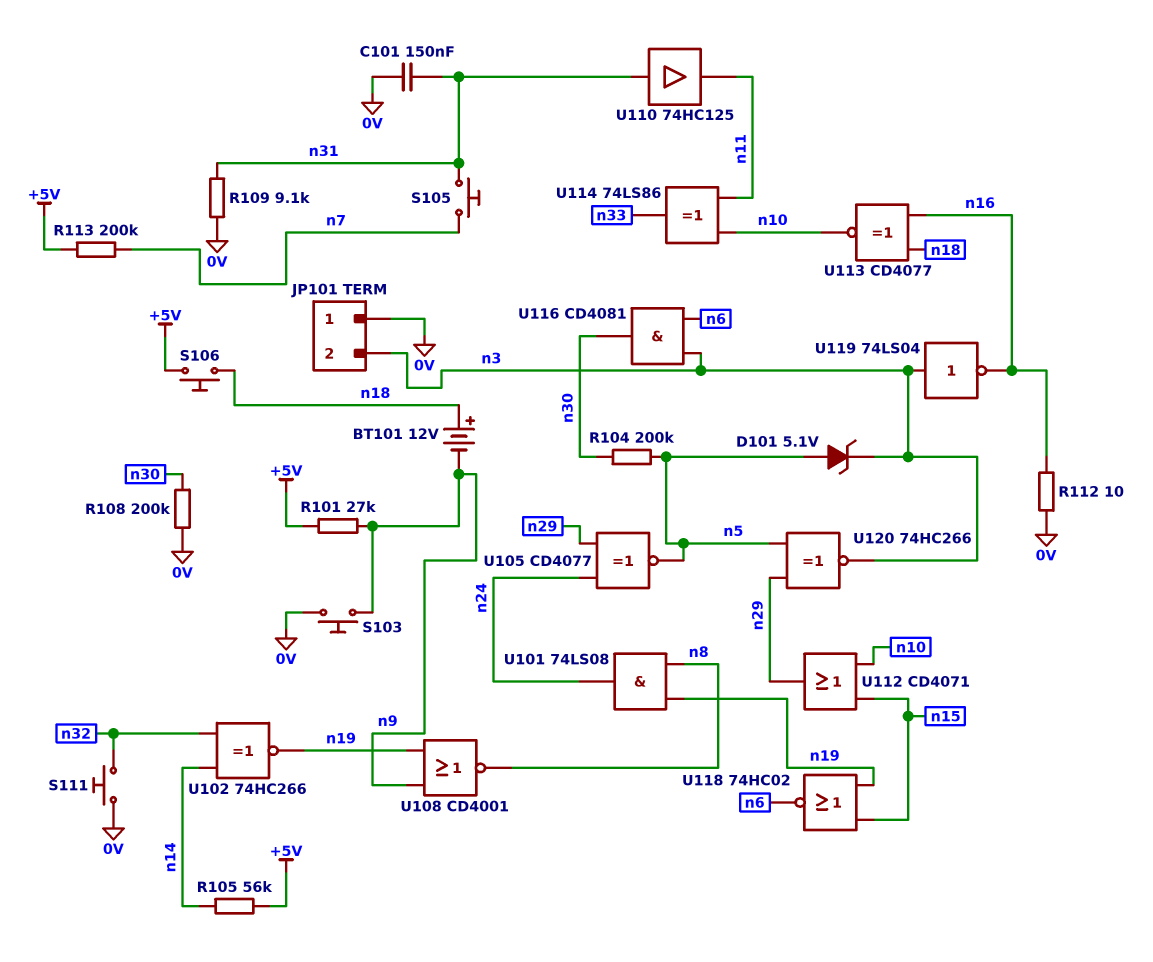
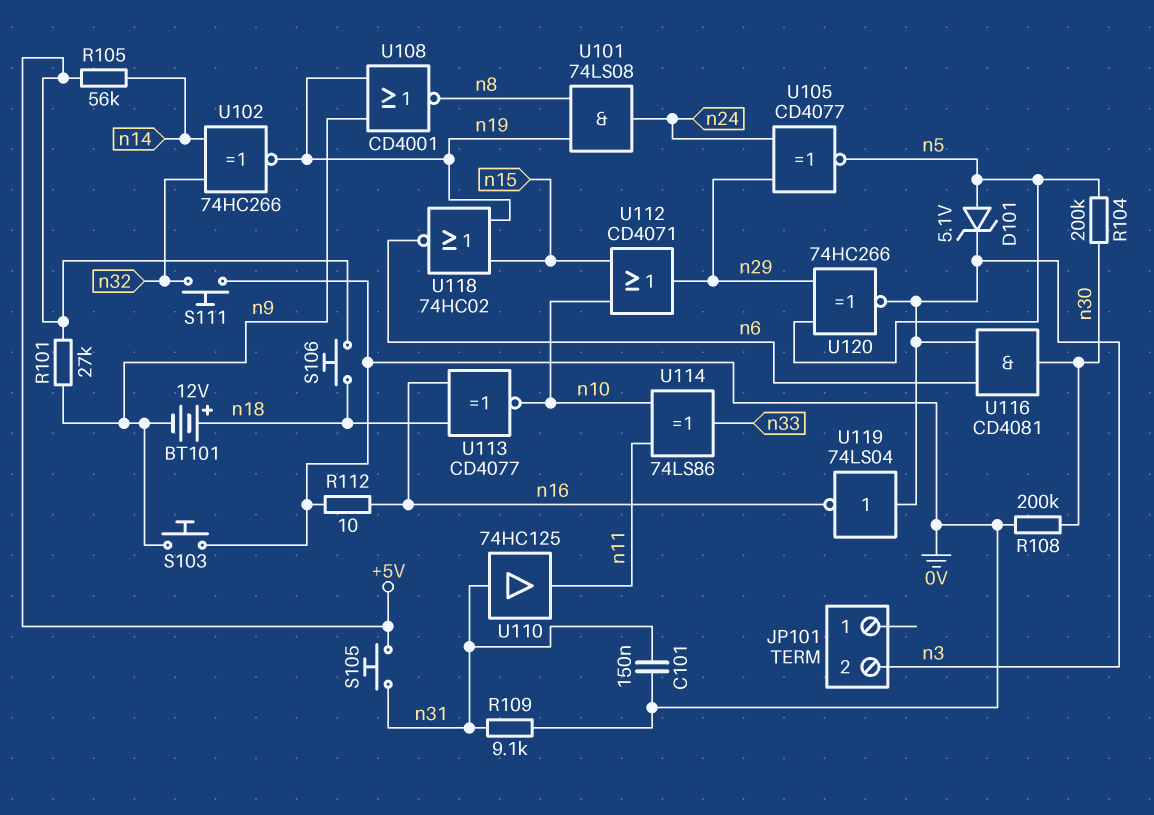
JP101 pin 1: 0V -> none
R113: 200k (+5V, n7) -> none
S105: button (n7, n31) -> button (+5V, n31)

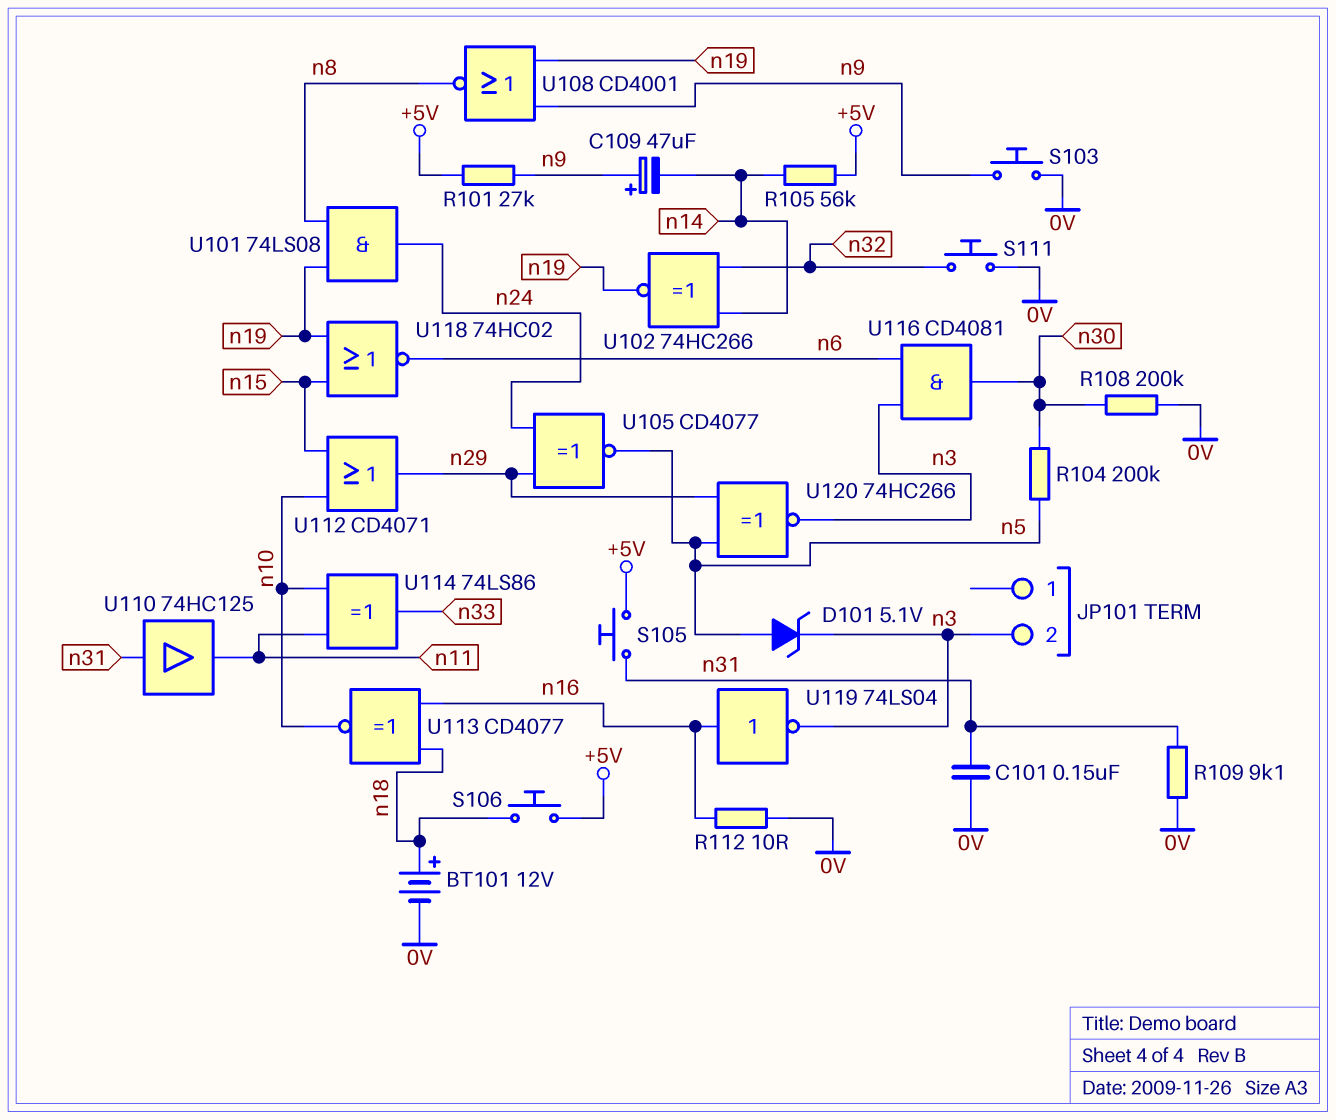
BT101: 12V (plus n18, minus n9) -> 12V (plus n18, minus 0V)
C109: none -> 47uF (plus n9, minus n14)
U119: NOT 74LS04 (in n3, out n16) -> NOT 74LS04 (in n16, out n3)

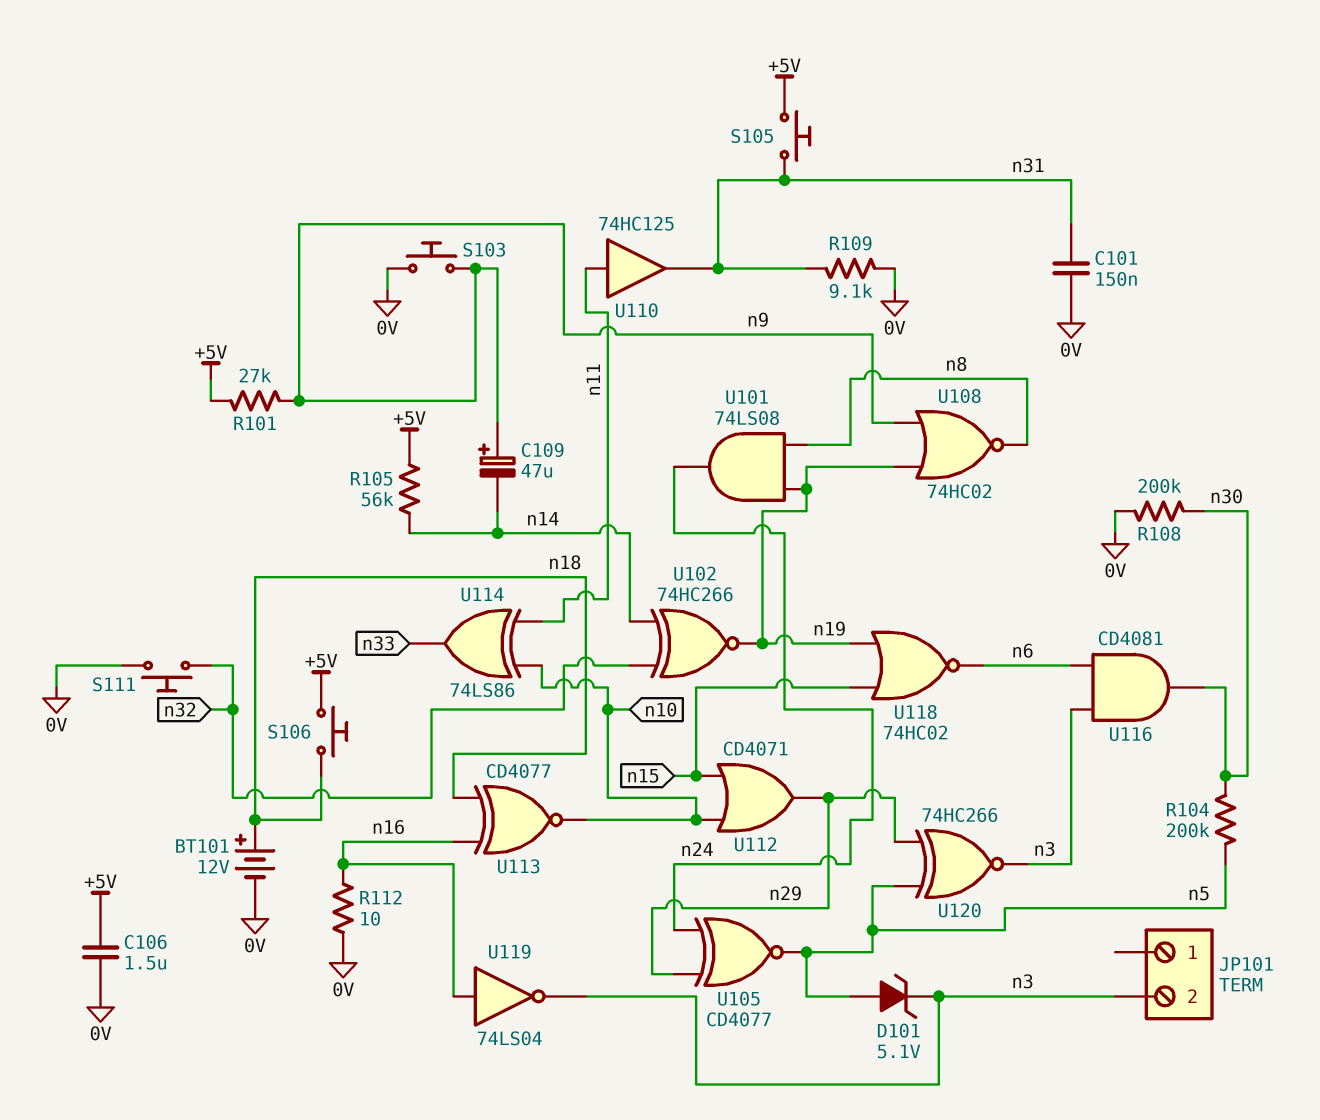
C106: none -> 1.5uF (+5V, 0V)
U108: NOR CD4001 (in n9, in n19, out n8) -> NOR 74HC02 (in n9, in n19, out n8)
U110: buffer 74HC125 (in n31, out n11) -> buffer 74HC125 (in n11, out n31)

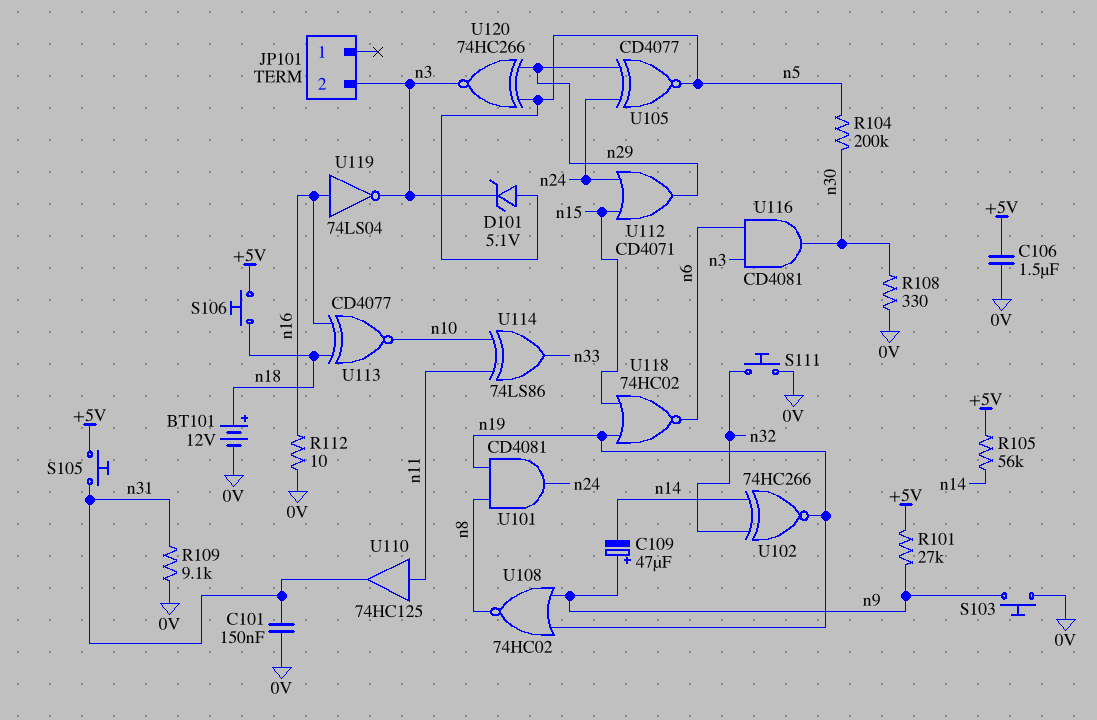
R108: 200k (0V, n30) -> 330 (0V, n30)
U101: AND 74LS08 (in n8, in n19, out n24) -> AND CD4081 (in n8, in n19, out n24)
U112: OR CD4071 (in n10, in n15, out n29) -> OR CD4071 (in n15, in n24, out n29)

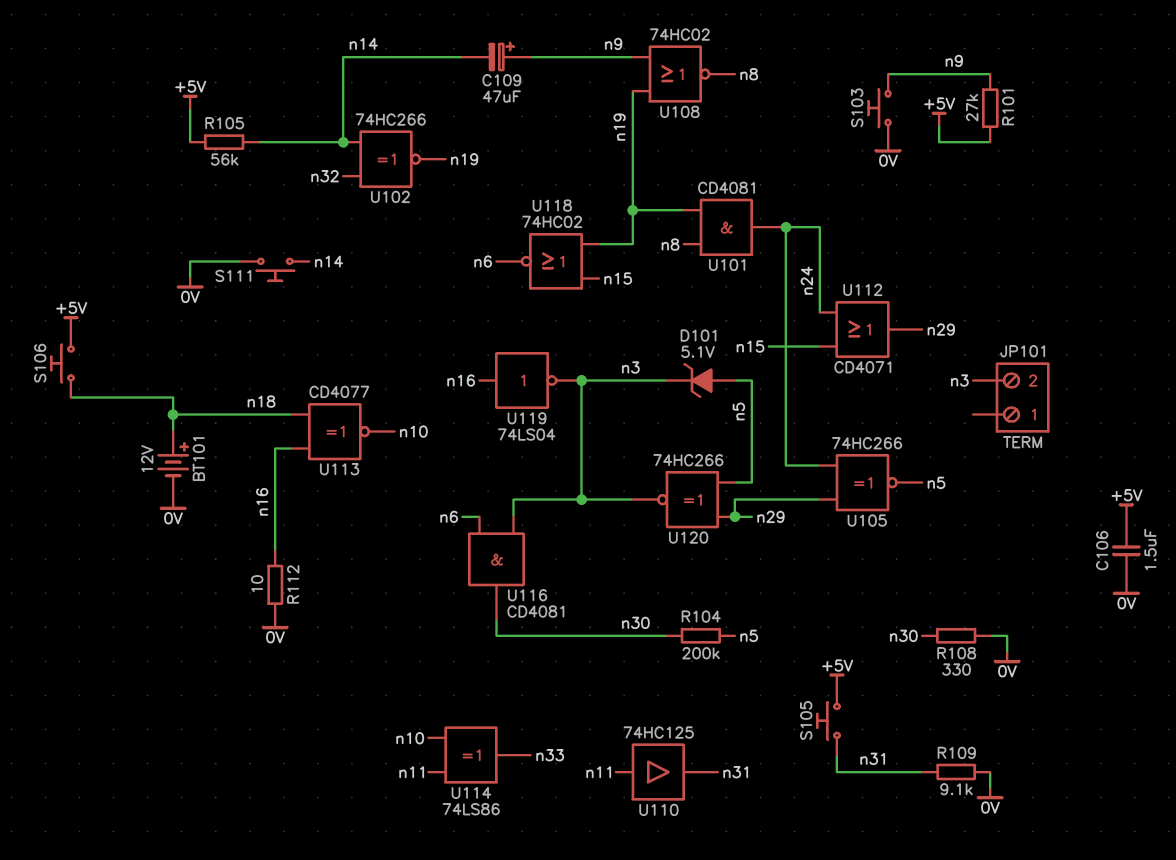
C101: 150nF (0V, n31) -> none
S111: button (0V, n32) -> button (0V, n14)
U105: XNOR CD4077 (in n24, in n29, out n5) -> XNOR 74HC266 (in n24, in n29, out n5)

